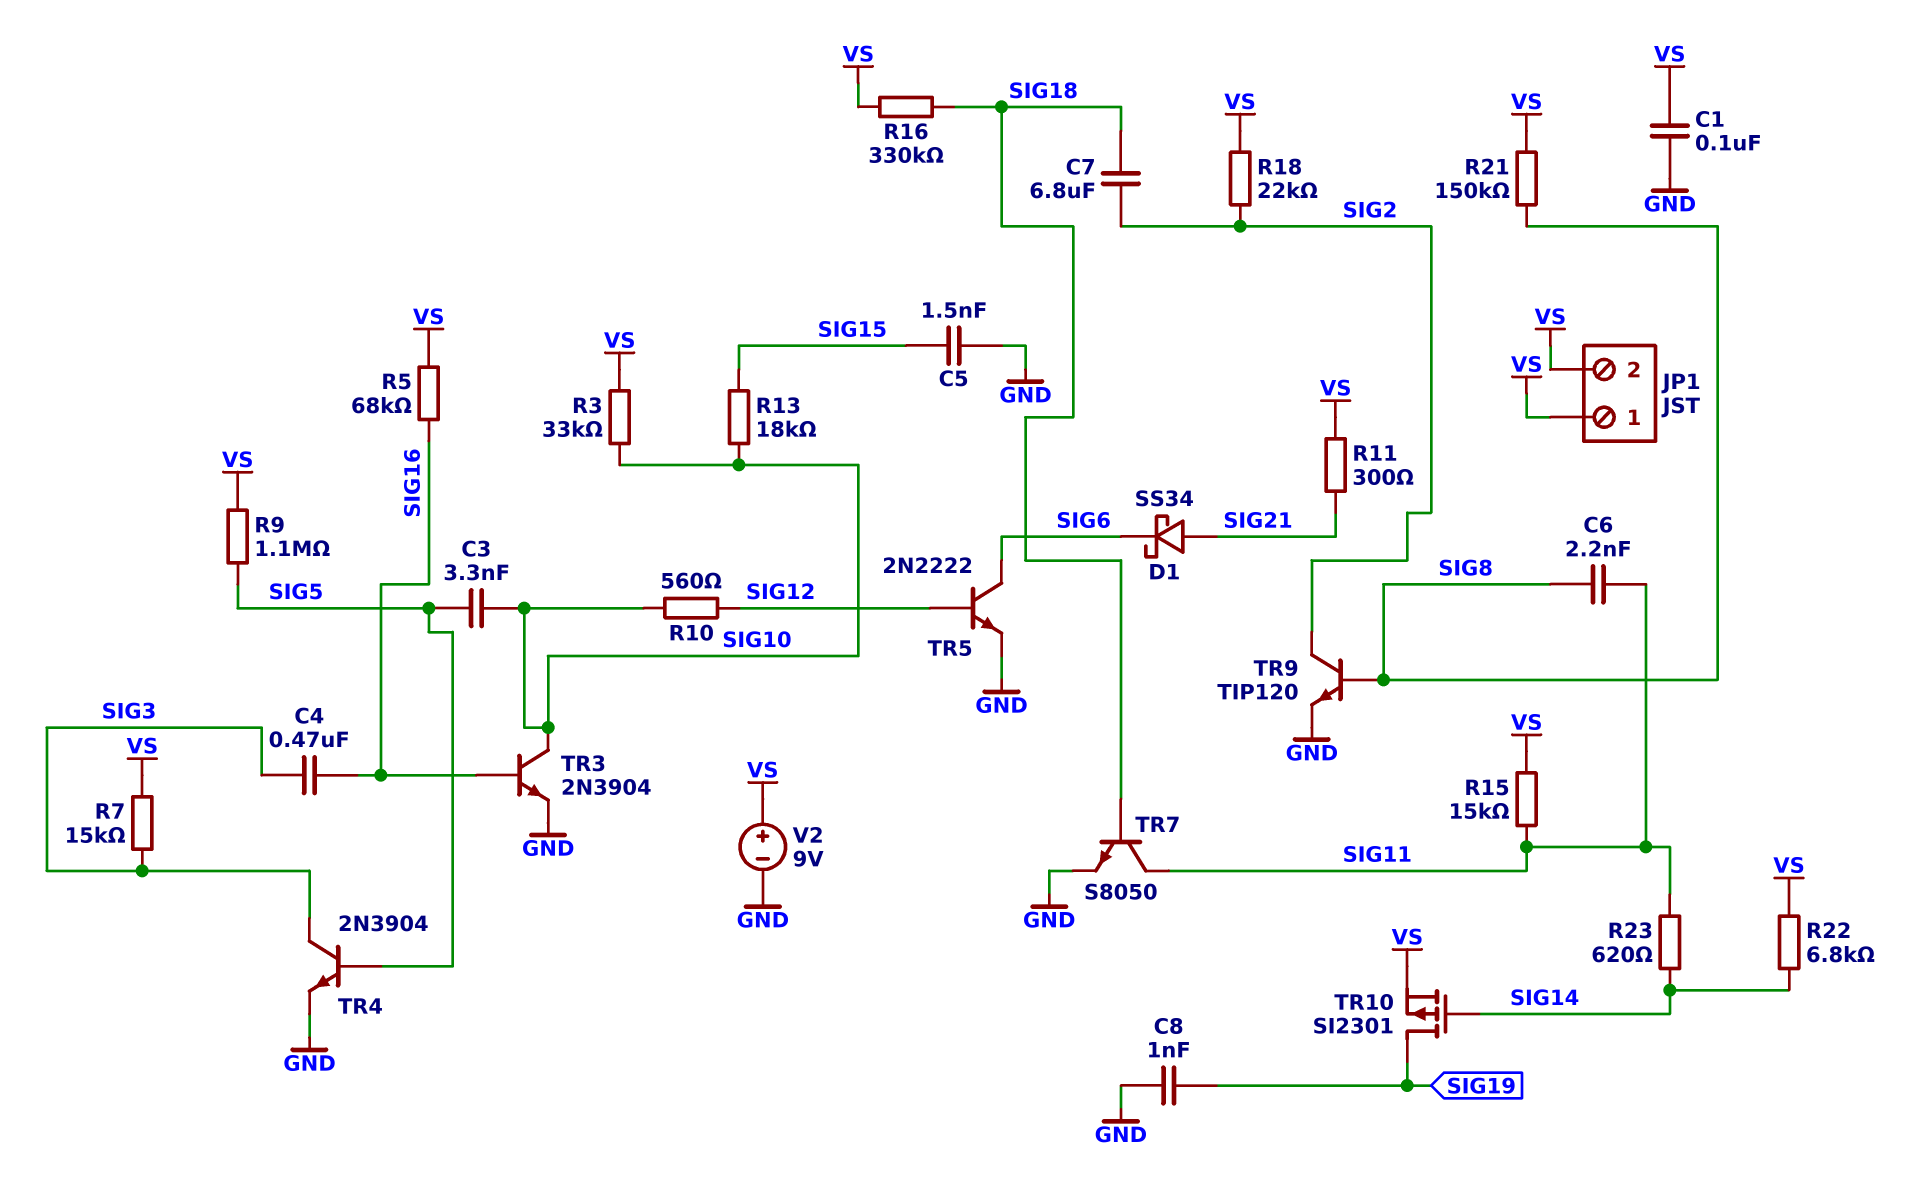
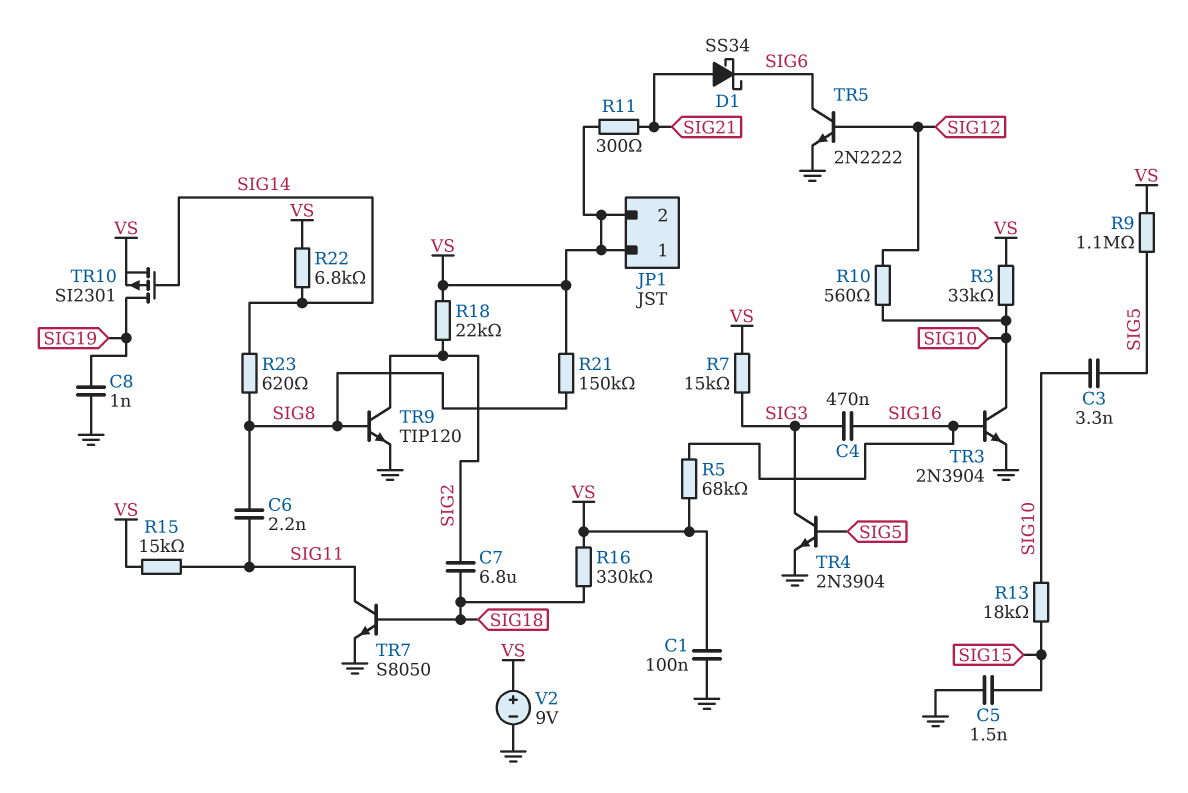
R23: 620 (SIG11, SIG14) -> 620 (SIG8, SIG14)

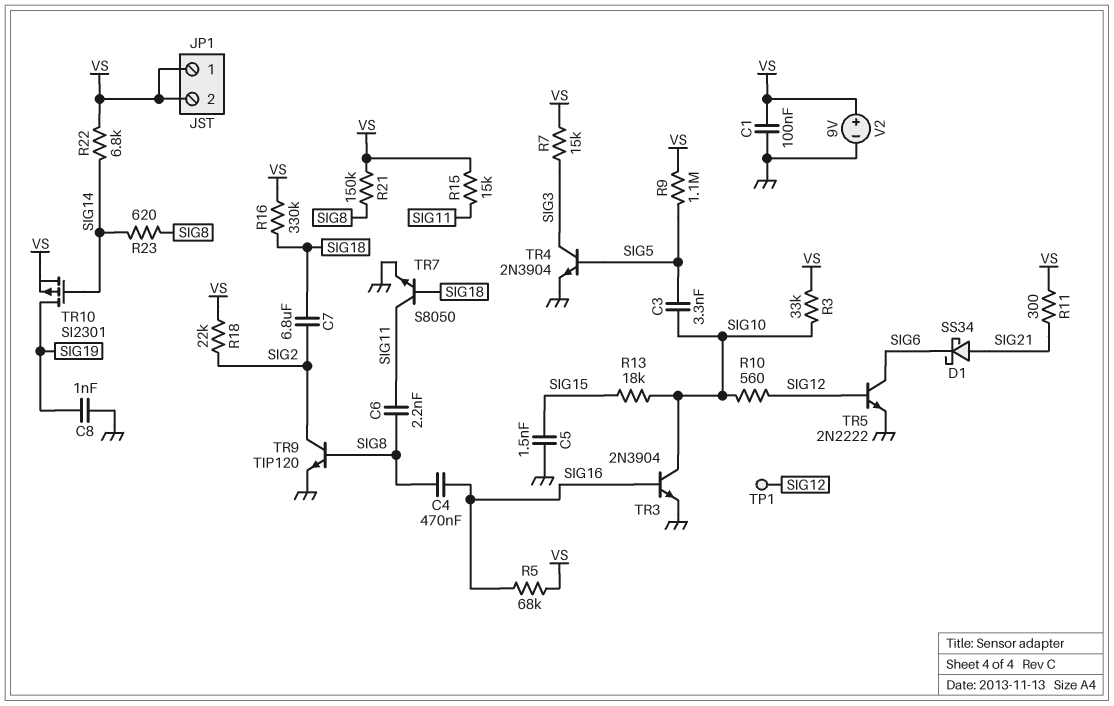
C4: 470nF (SIG3, SIG16) -> 470nF (SIG8, SIG16)
TP1: none -> test point (SIG12)

